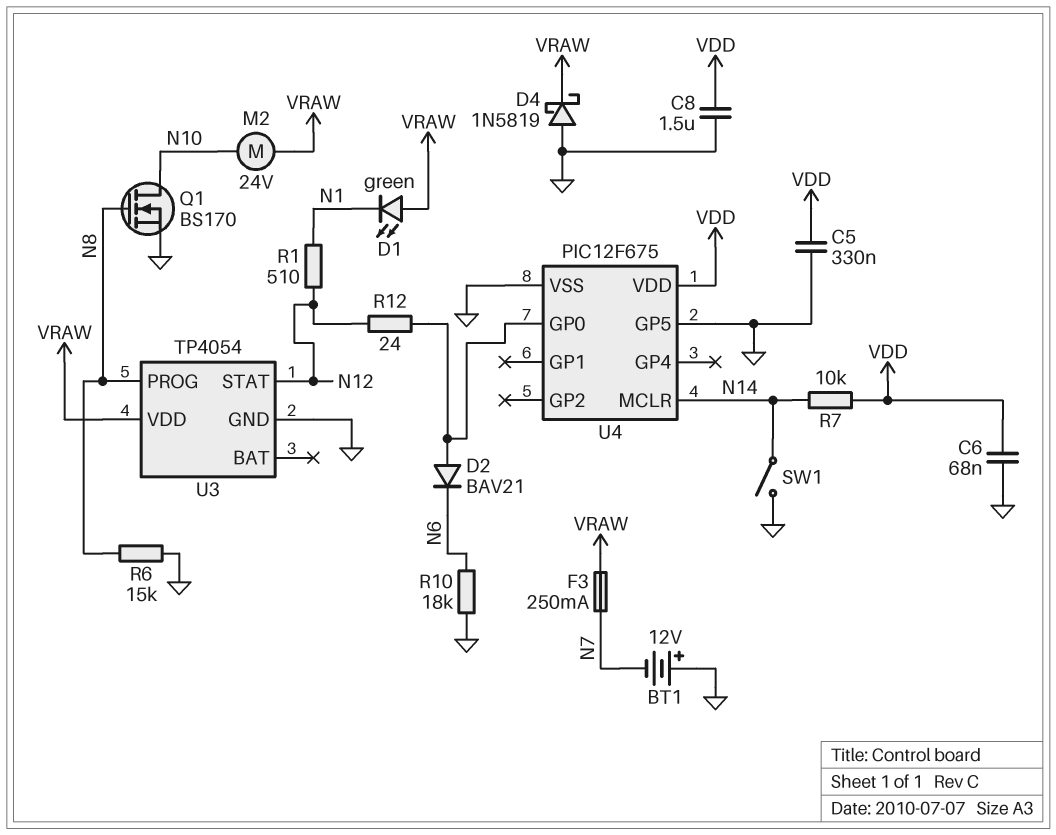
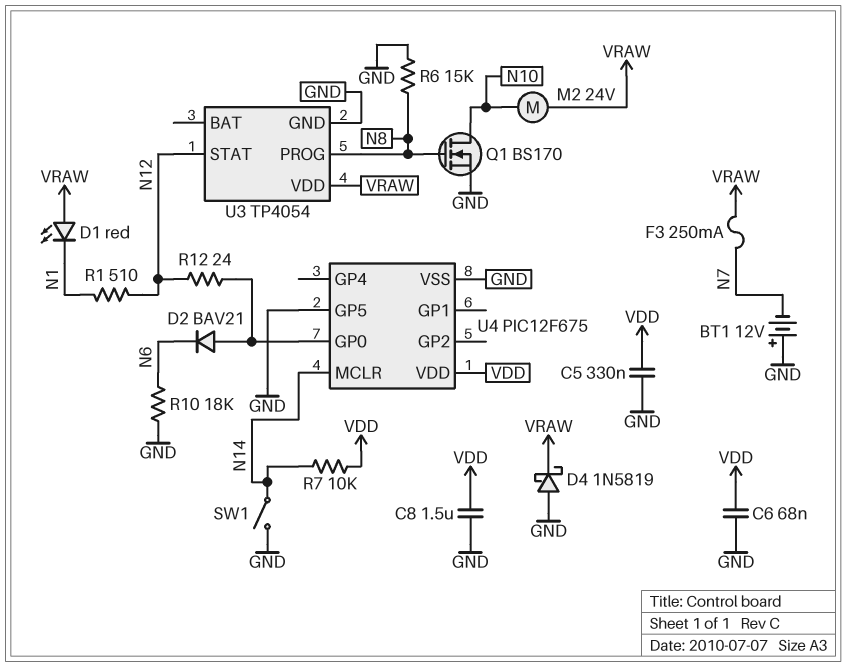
D1: LED green (A VRAW, K N1) -> LED red (A VRAW, K N1)

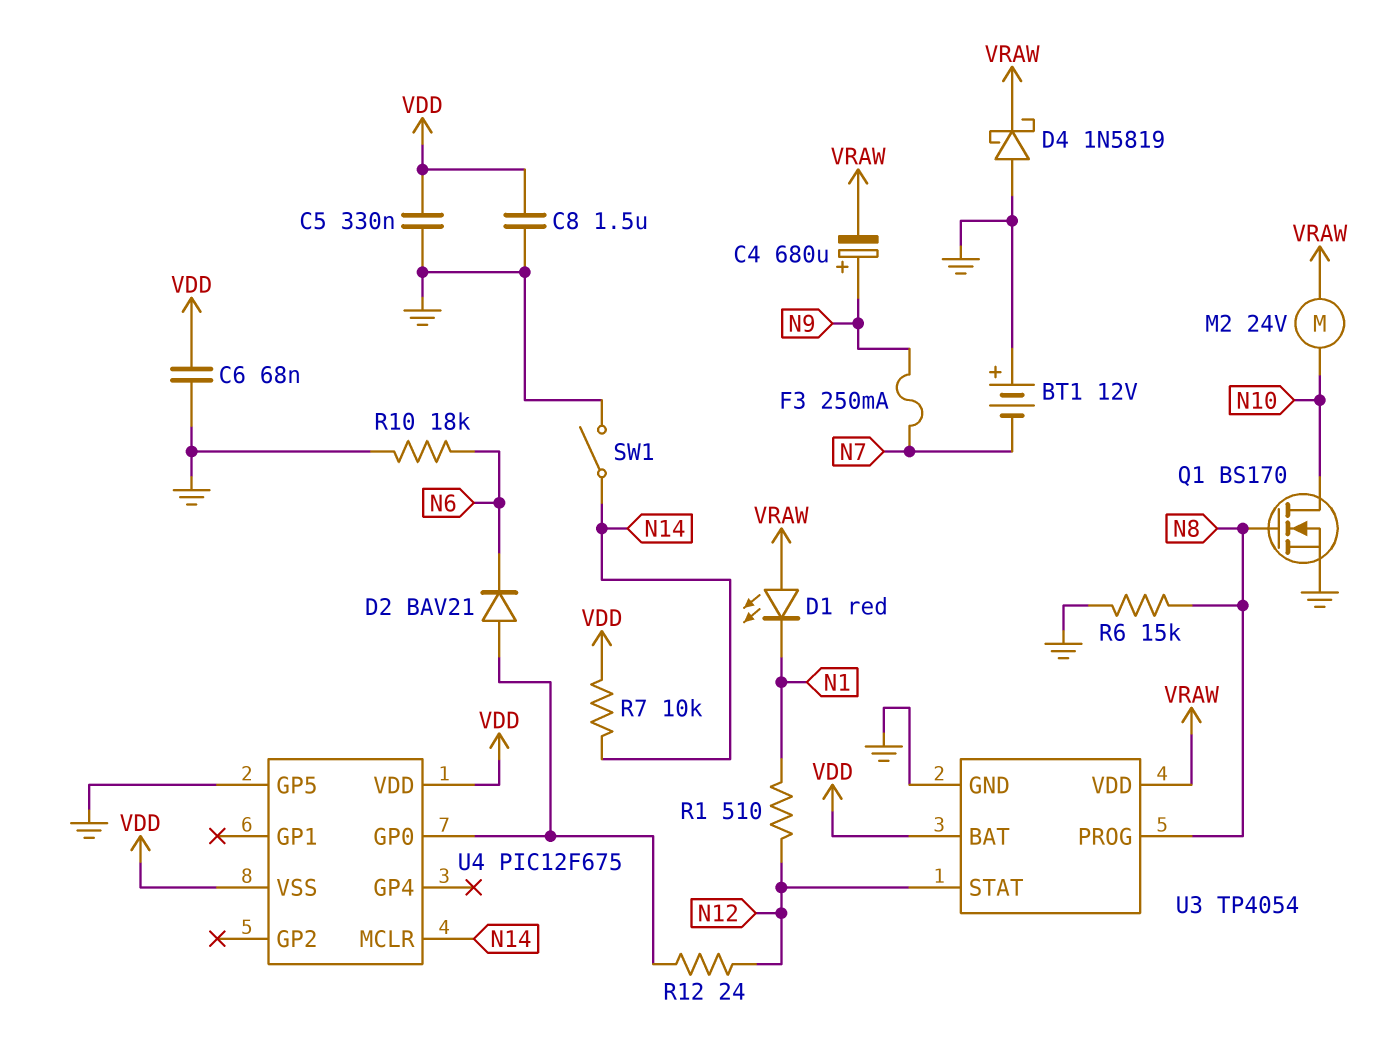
C4: none -> 680uF (plus N9, minus VRAW)
F3: 250mA (N7, VRAW) -> 250mA (N7, N9)
U3 pin BAT: none -> VDD
U4 pin VSS: GND -> VDD

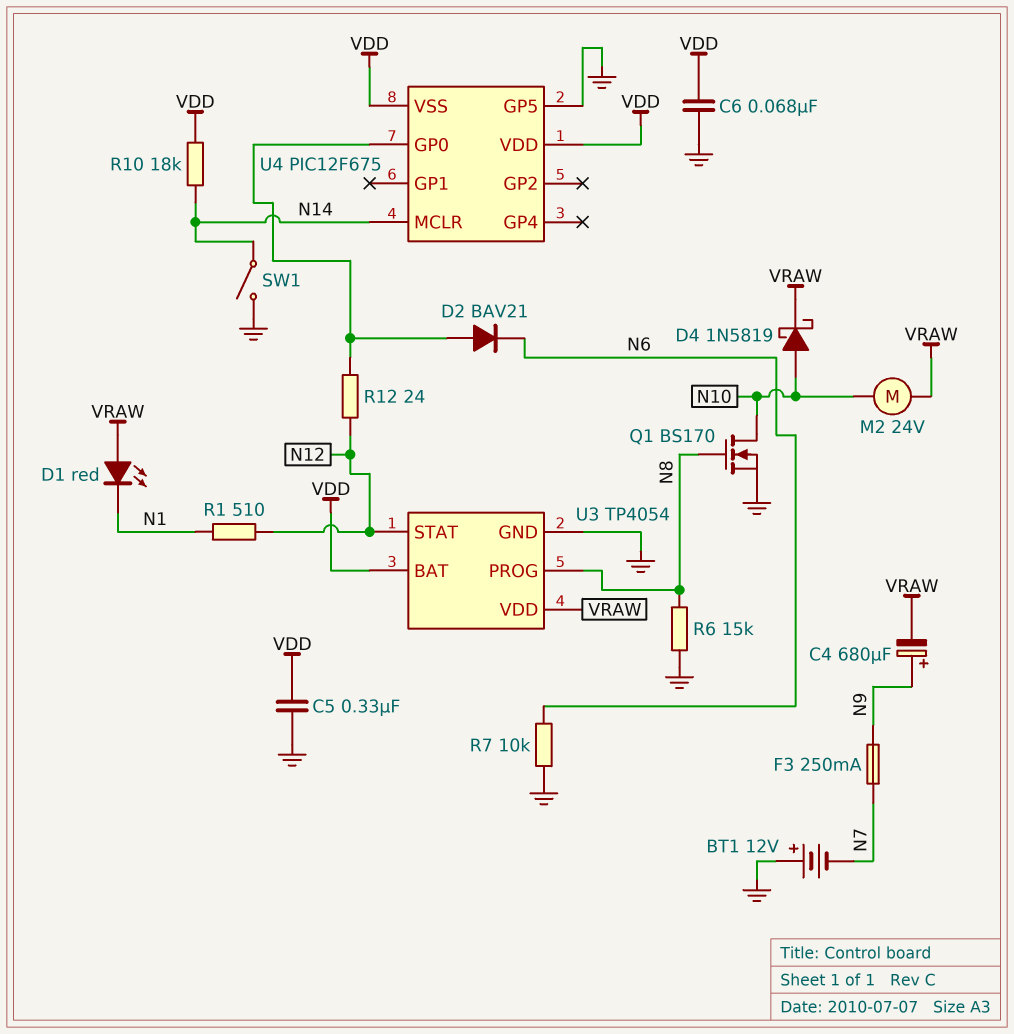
C8: 1.5uF (GND, VDD) -> none
D4: schottky 1N5819 (A GND, K VRAW) -> schottky 1N5819 (A N10, K VRAW)
R7: 10k (N14, VDD) -> 10k (GND, N6)
R10: 18k (GND, N6) -> 18k (N14, VDD)

